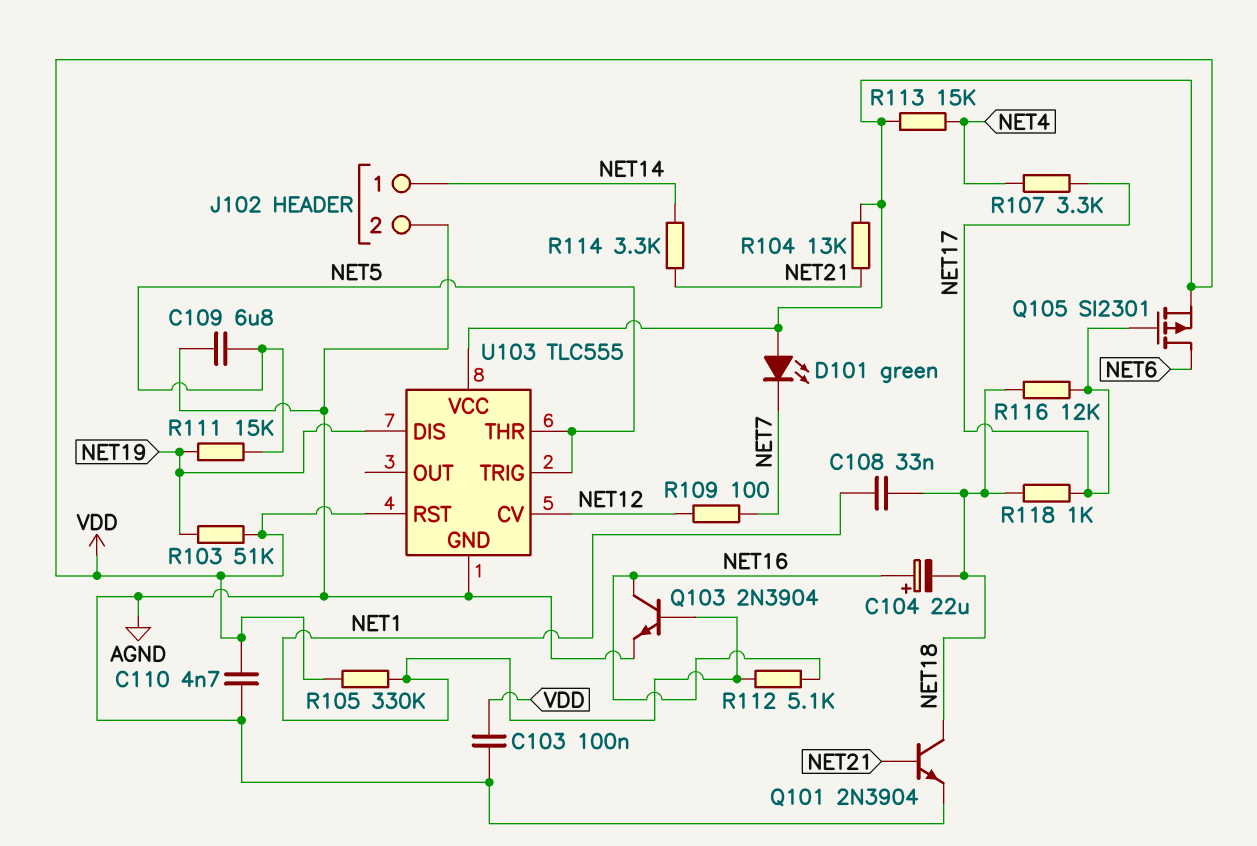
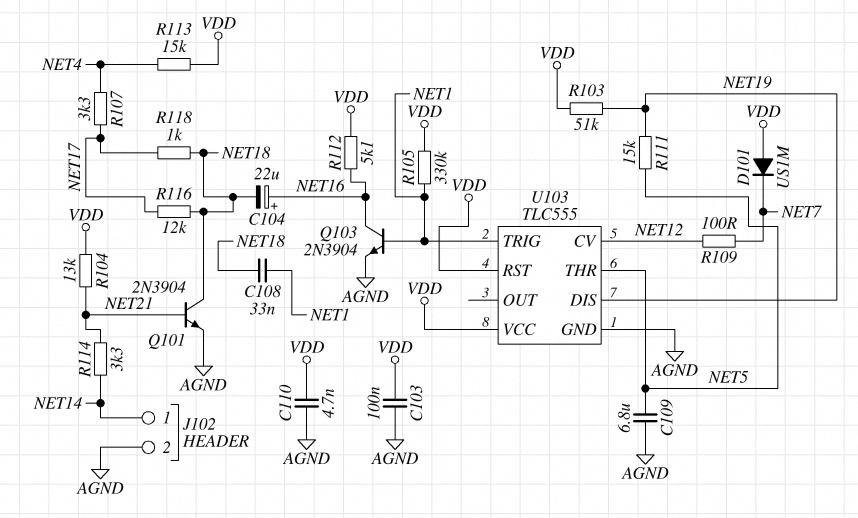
D101: LED green (A VDD, K NET7) -> diode US1M (A VDD, K NET7)
Q105: PMOS SI2301 (G NET17, D NET6, S VDD) -> none
R112: 5.1k (NET1, NET16) -> 5.1k (NET16, VDD)
U103 pin TRIG: NET5 -> NET1

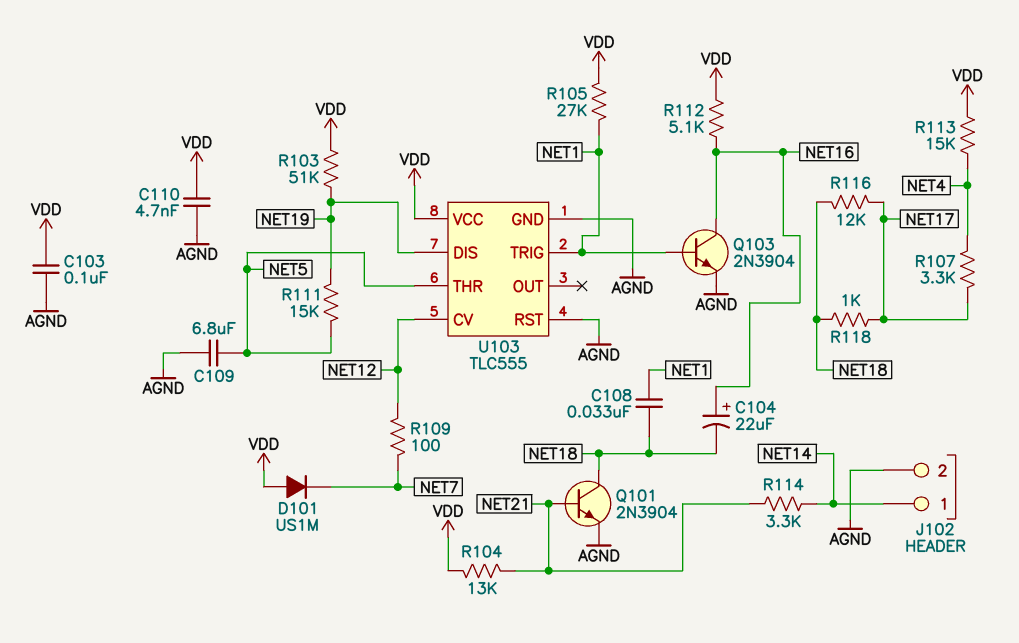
R105: 330k (NET1, VDD) -> 27k (NET1, VDD)
U103 pin RST: VDD -> AGND

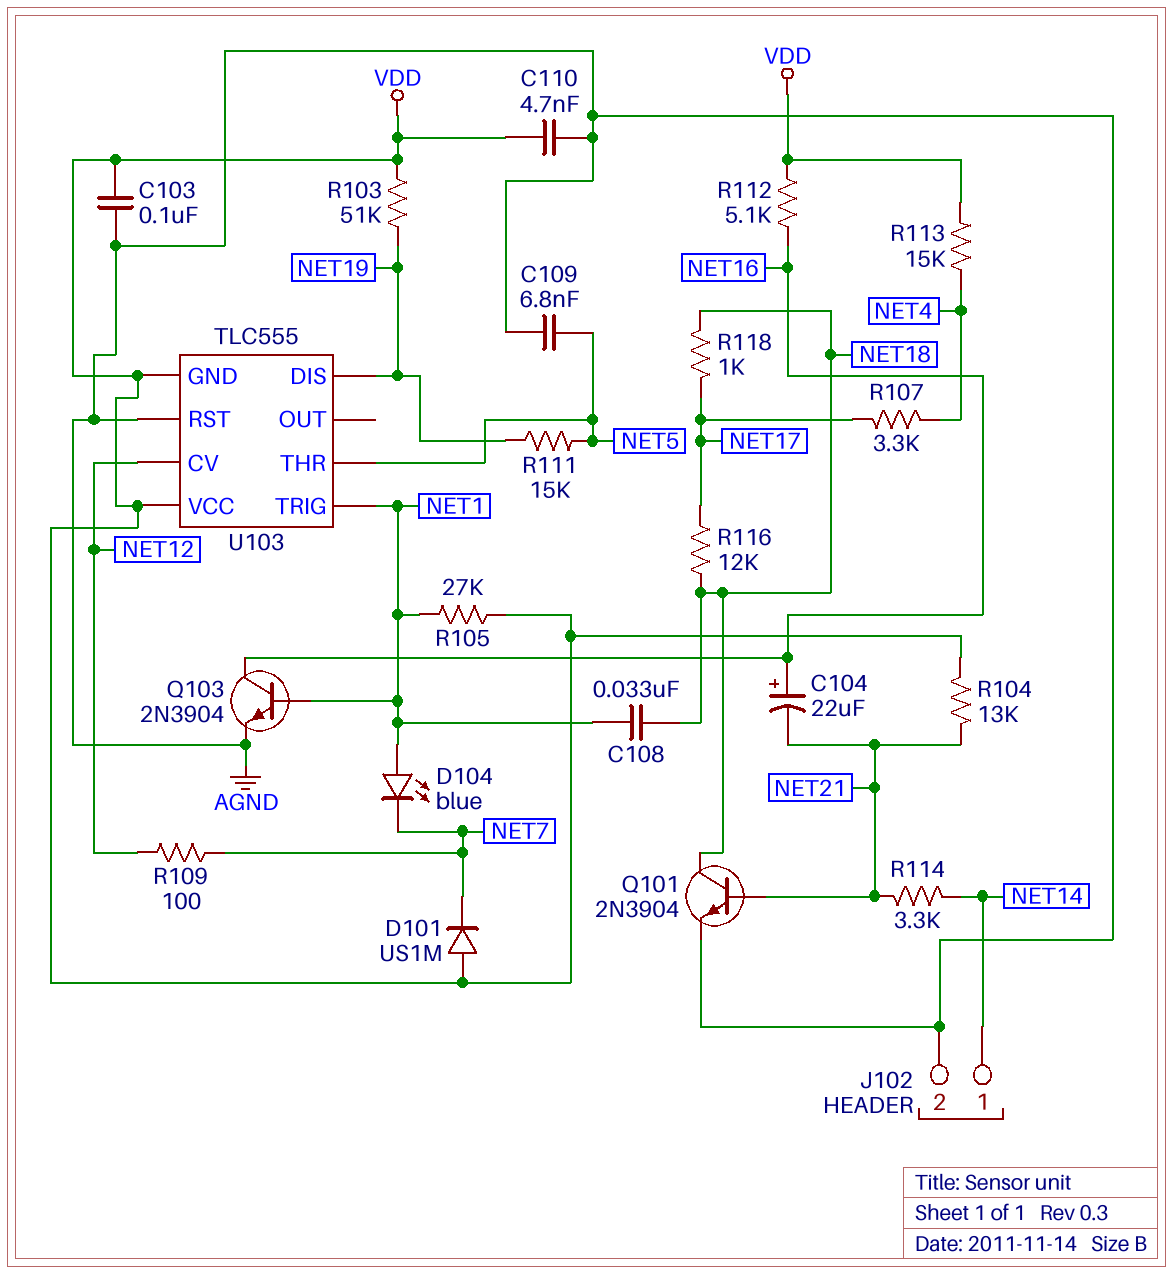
C104: 22uF (plus NET16, minus NET18) -> 22uF (plus NET16, minus NET21)
C109: 6.8uF (AGND, NET5) -> 6.8nF (AGND, NET5)
D104: none -> LED blue (A NET1, K NET7)
U103 pin GND: AGND -> VDD

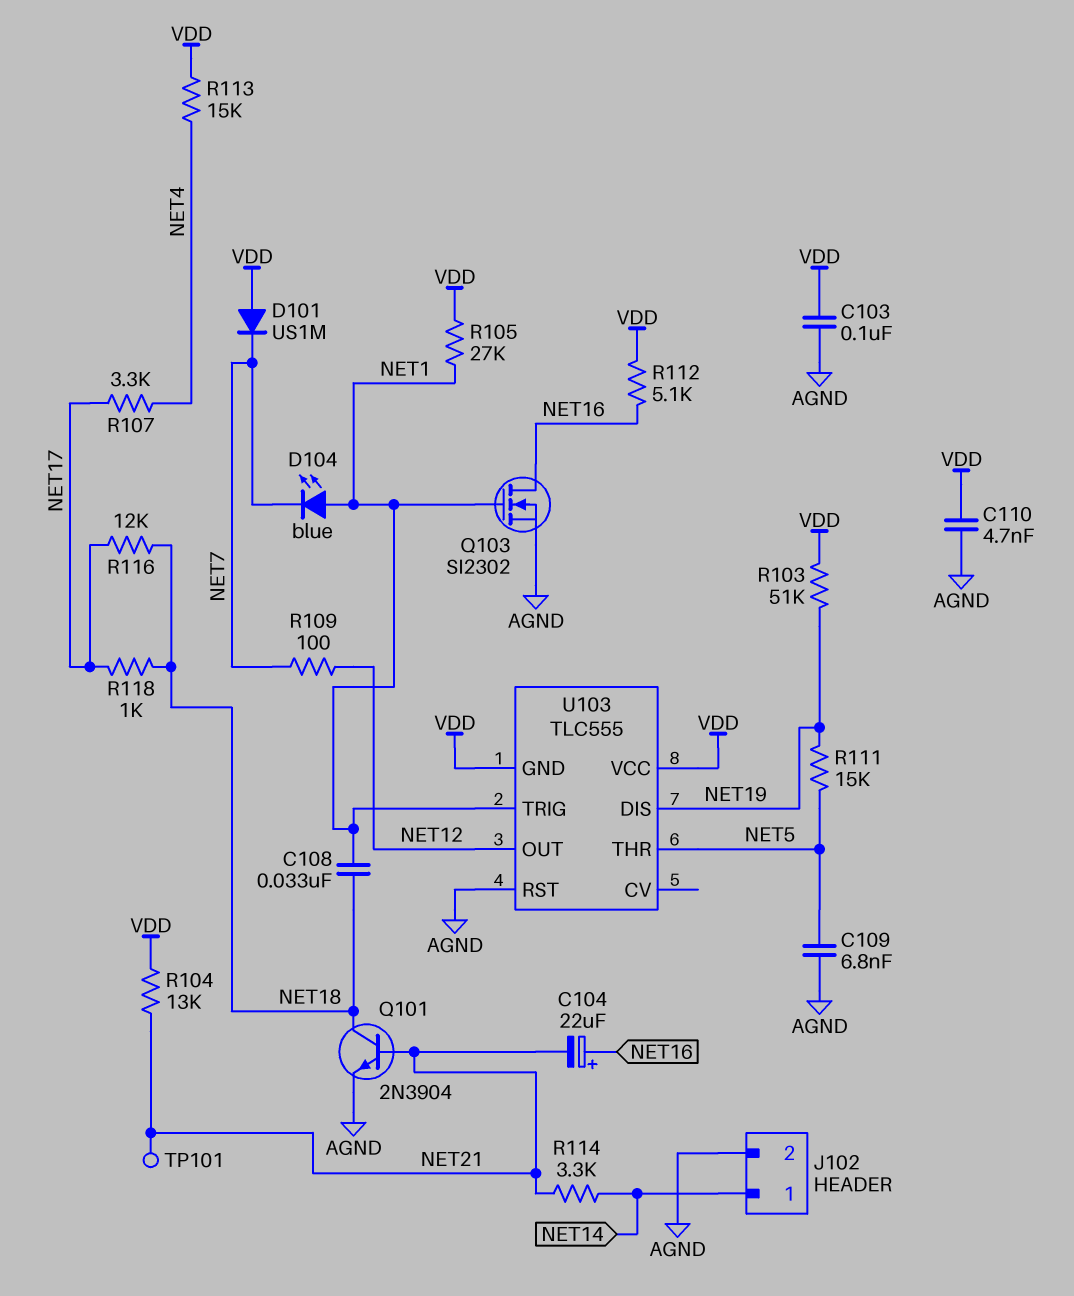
Q103: NPN 2N3904 (B NET1, C NET16, E AGND) -> NMOS SI2302 (G NET1, D NET16, S AGND)
TP101: none -> test point (NET21)
U103 pin CV: NET12 -> none
U103 pin OUT: none -> NET12

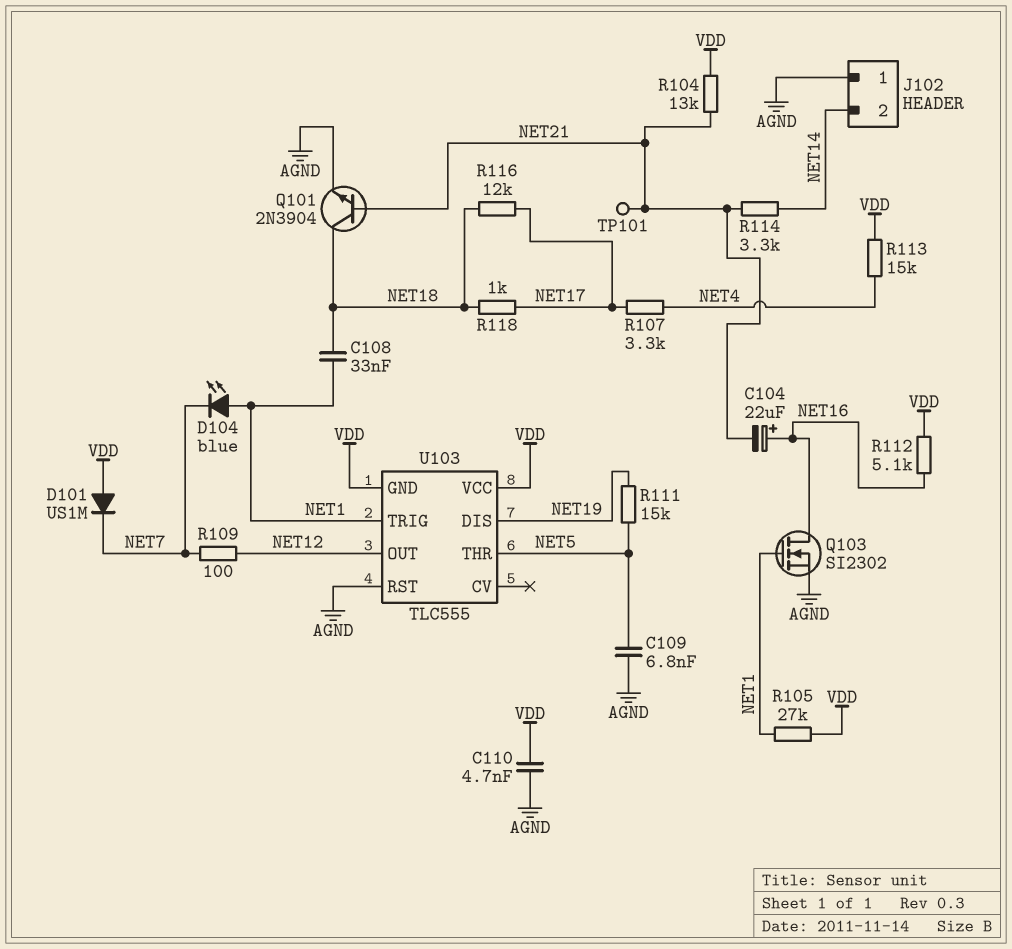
C103: 100nF (AGND, VDD) -> none
J102 pin 1: NET14 -> AGND
J102 pin 2: AGND -> NET14
R103: 51k (NET19, VDD) -> none

